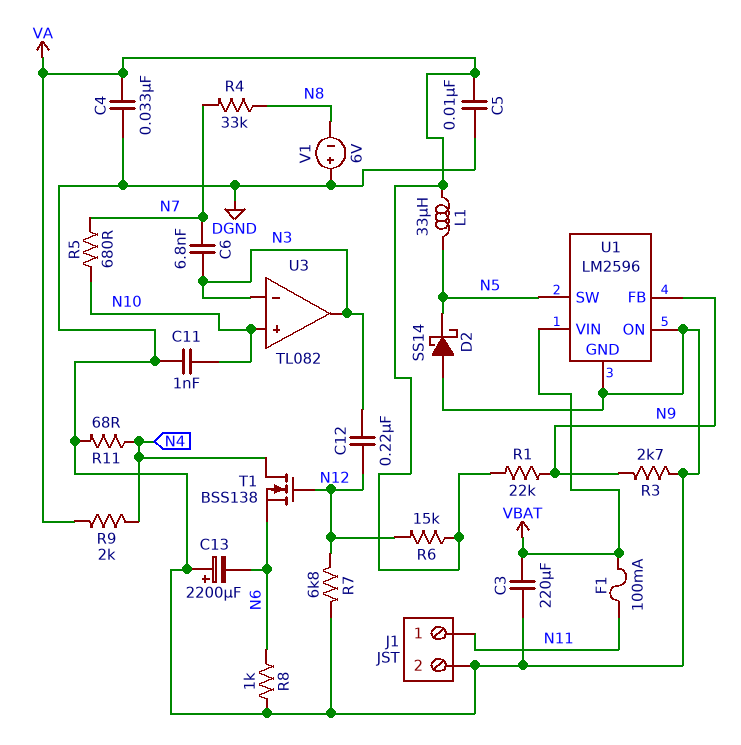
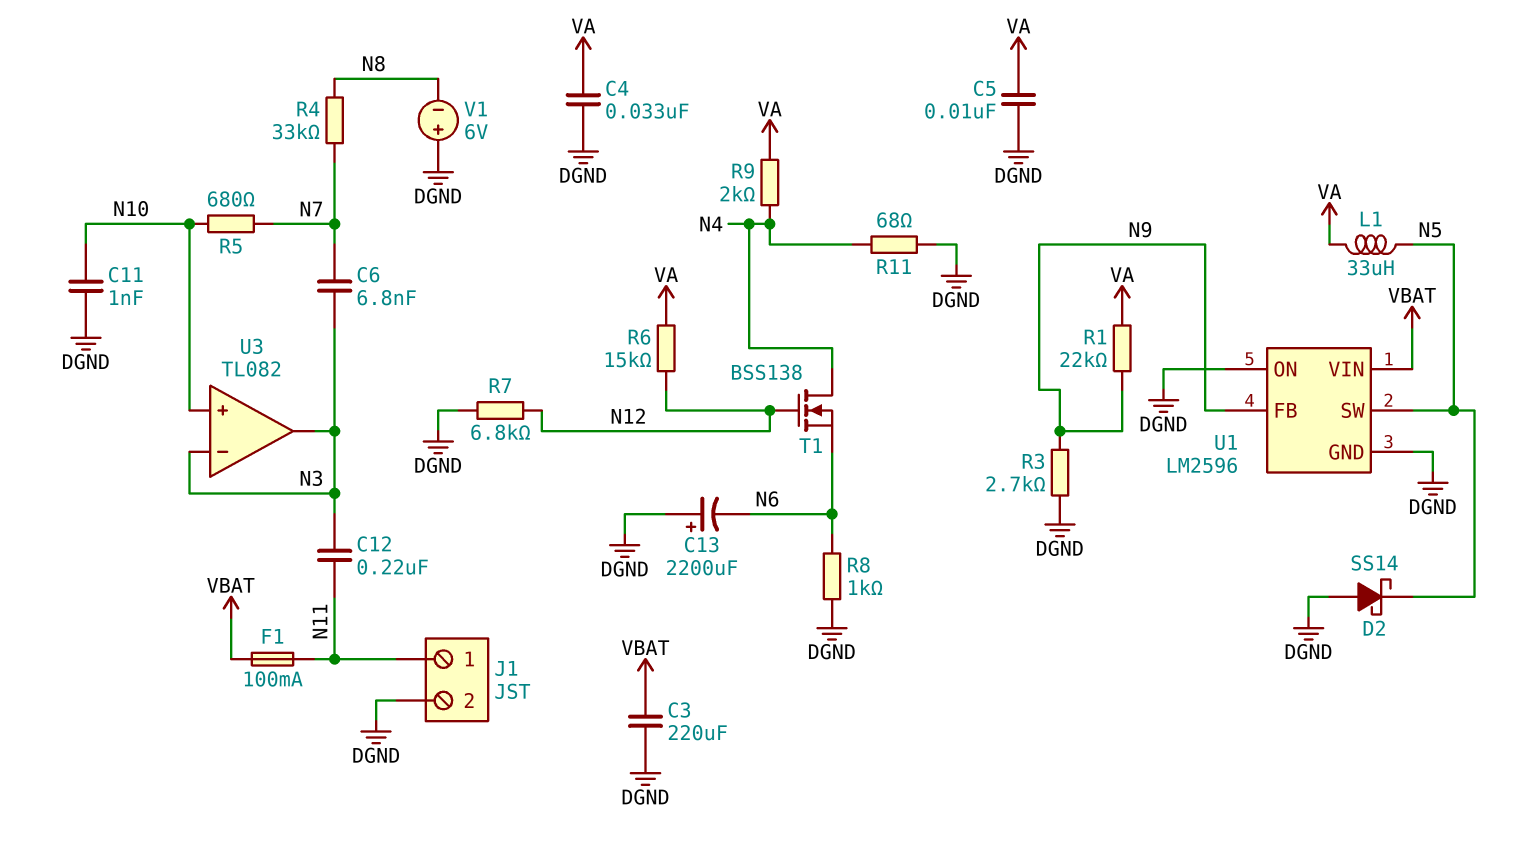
C12: 220nF (N3, N12) -> 220nF (N3, N11)

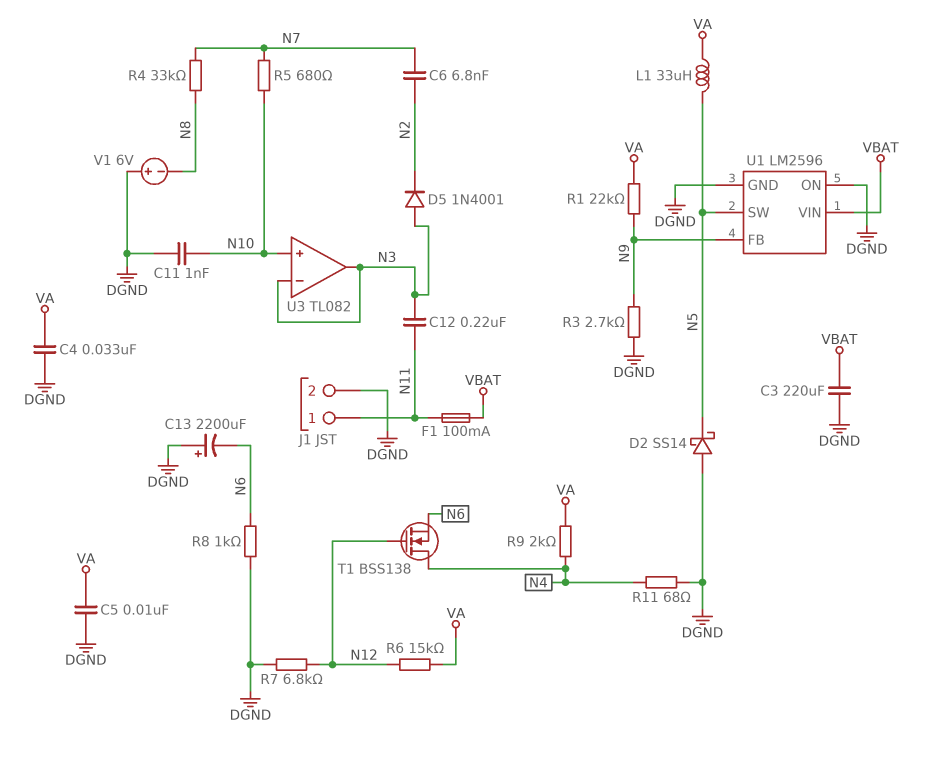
C6: 6.8nF (N3, N7) -> 6.8nF (N2, N7)
D5: none -> diode 1N4001 (A N3, K N2)

